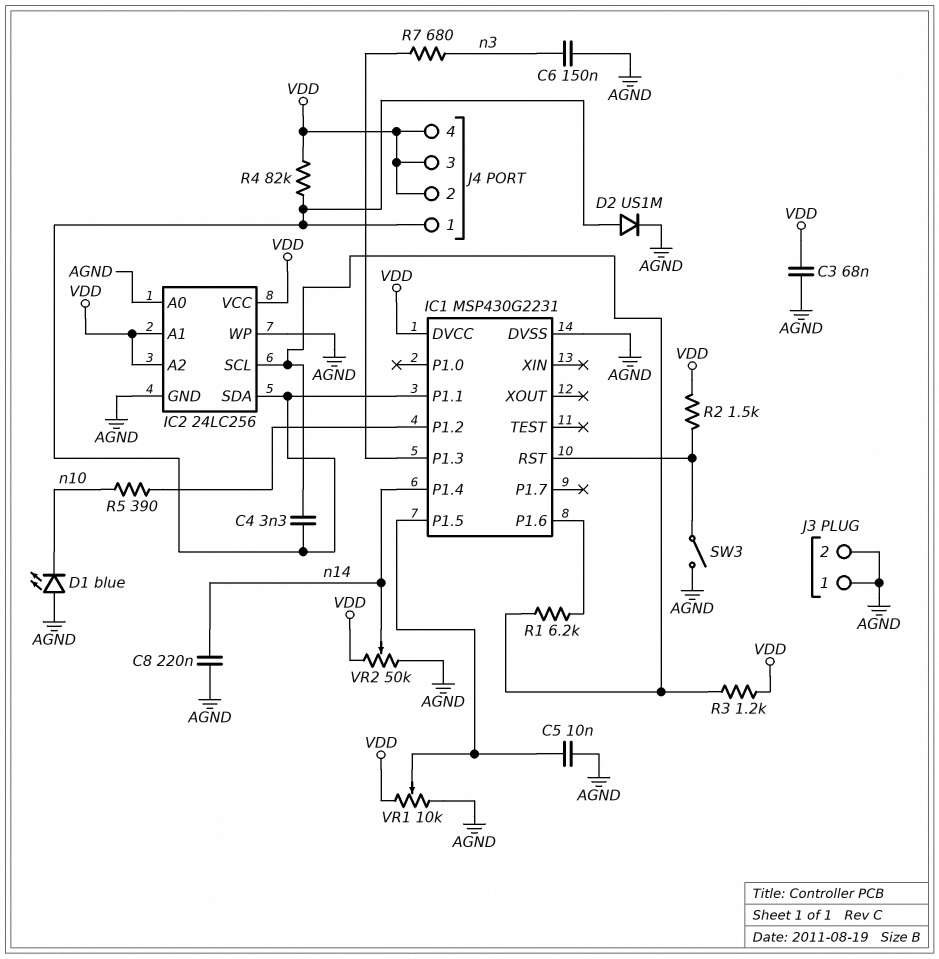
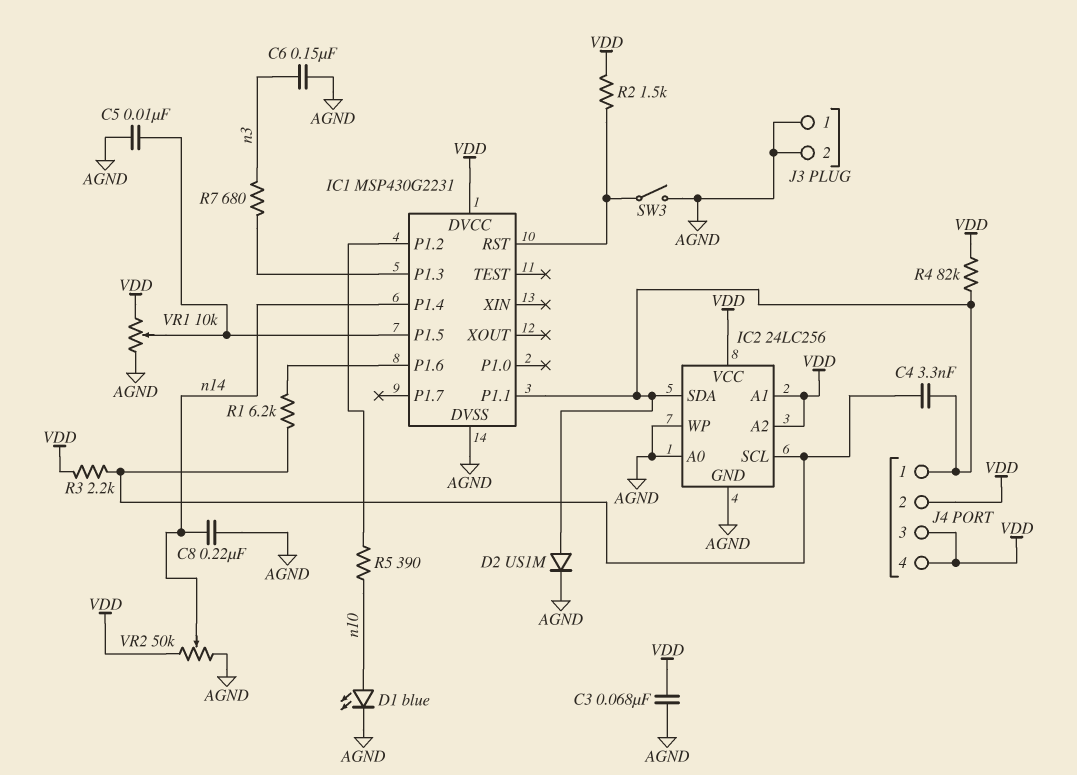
D1: LED blue (A AGND, K n10) -> LED blue (A n10, K AGND)
R3: 1.2k (IC2/SCL, VDD) -> 2.2k (IC2/SCL, VDD)

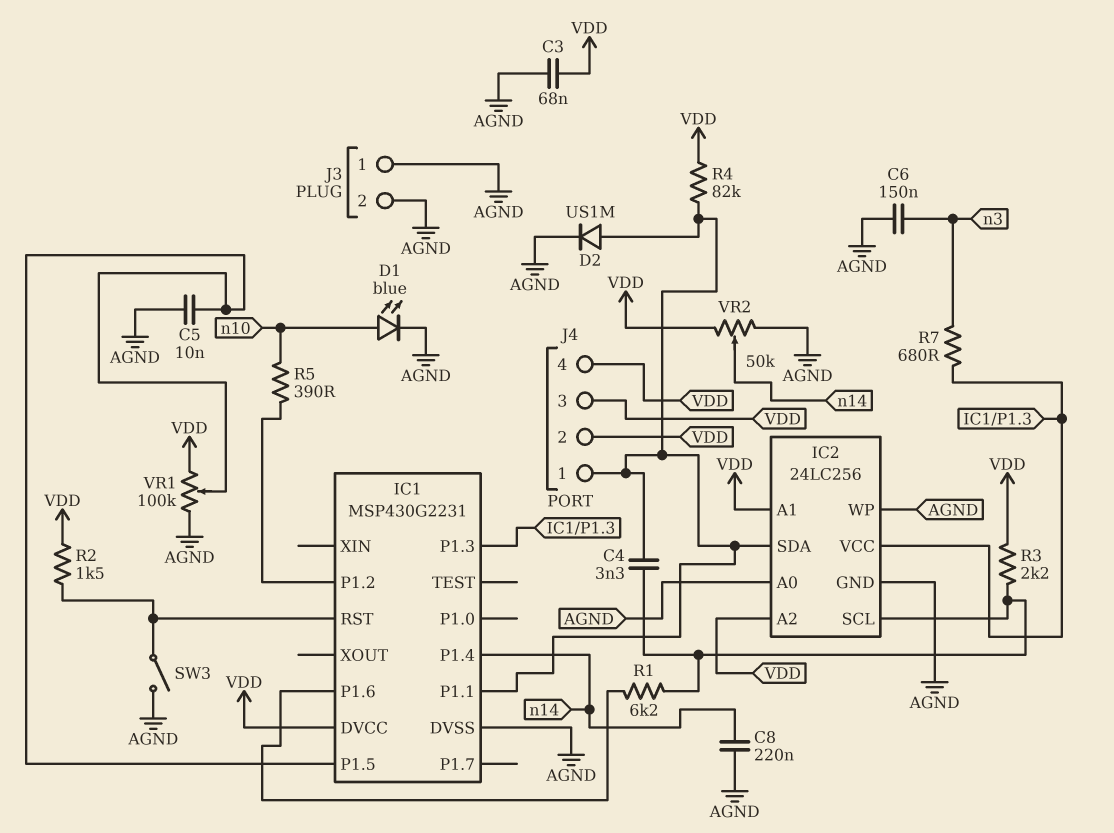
IC2 pin VCC: VDD -> IC1/P1.3
VR1: 10k (AGND, VDD, wiper IC1/P1.5) -> 100k (AGND, VDD, wiper IC1/P1.5)

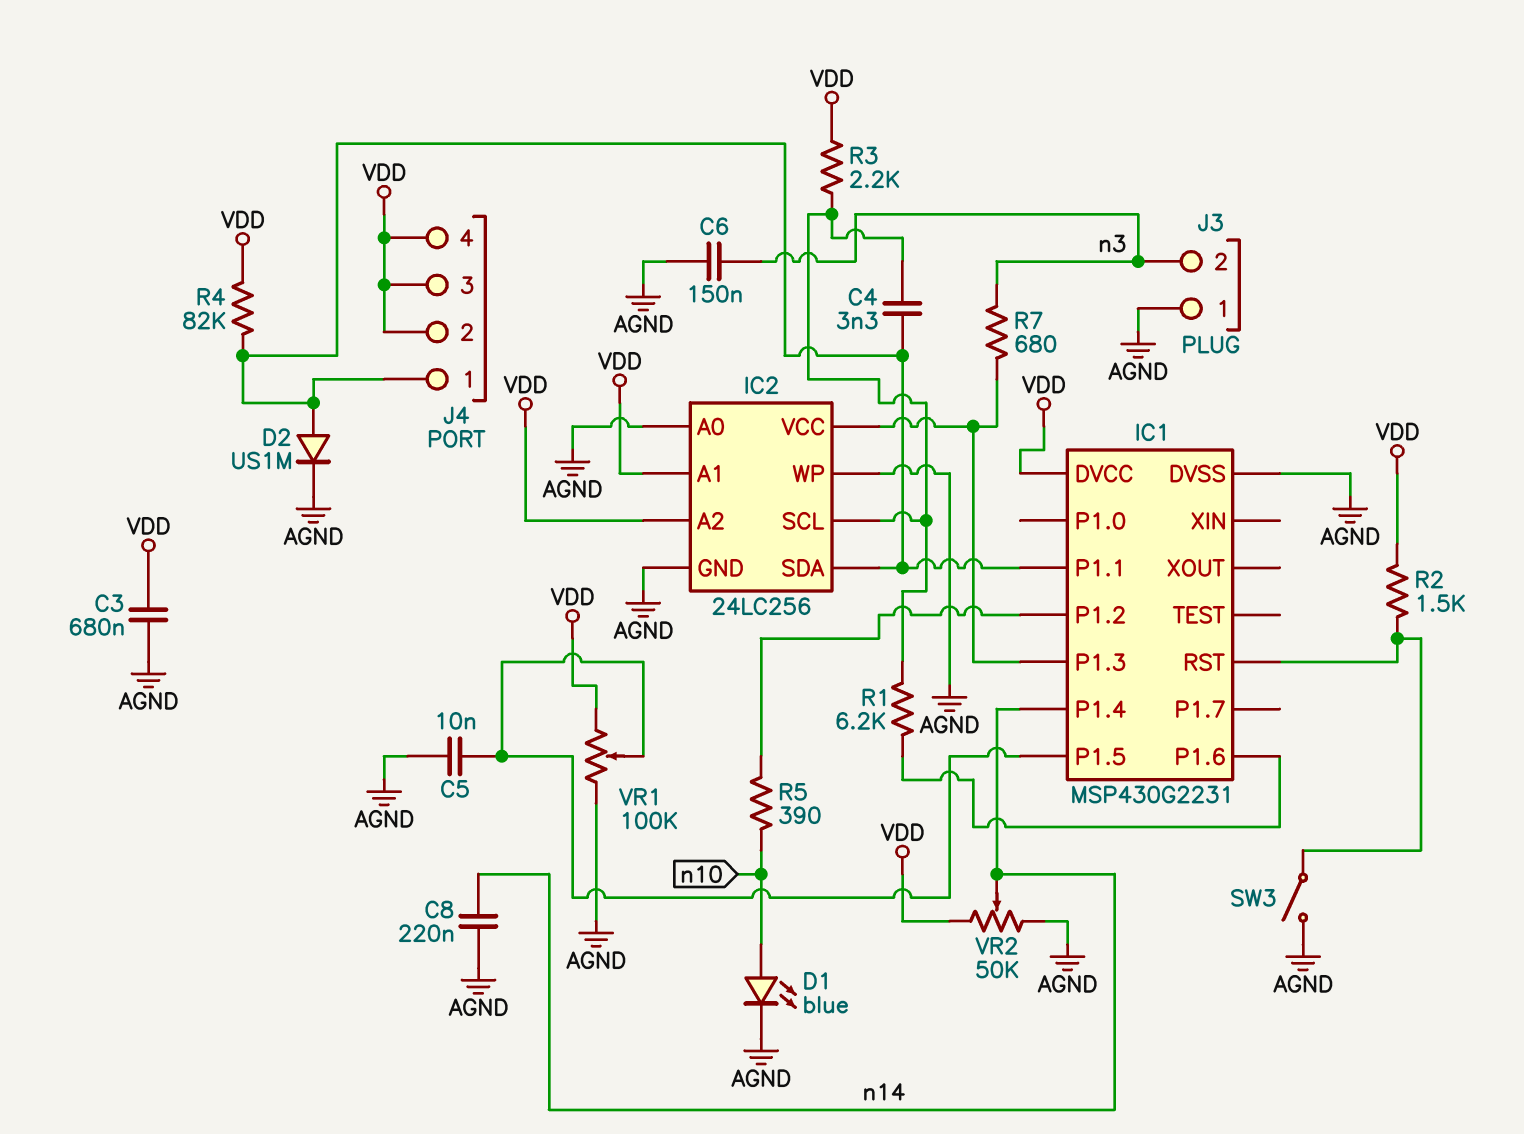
C3: 68nF (AGND, VDD) -> 680nF (AGND, VDD)
J3 pin 2: AGND -> n3

